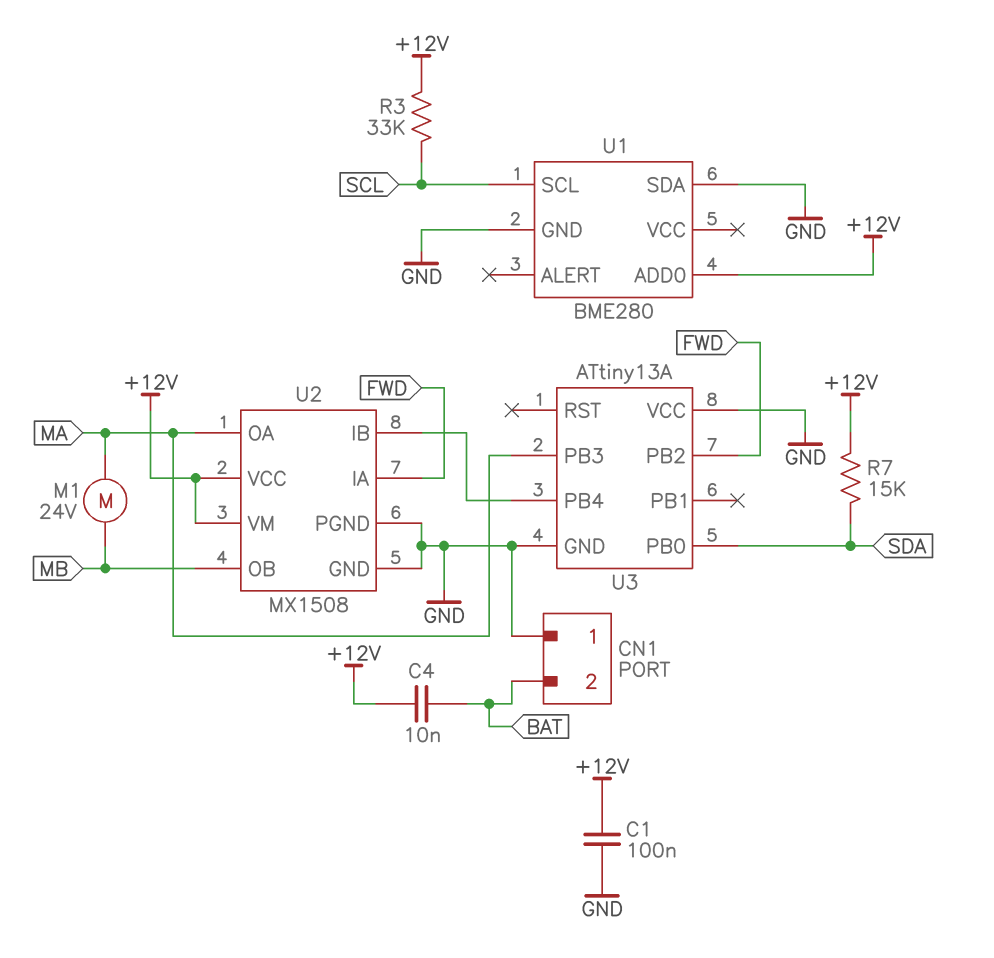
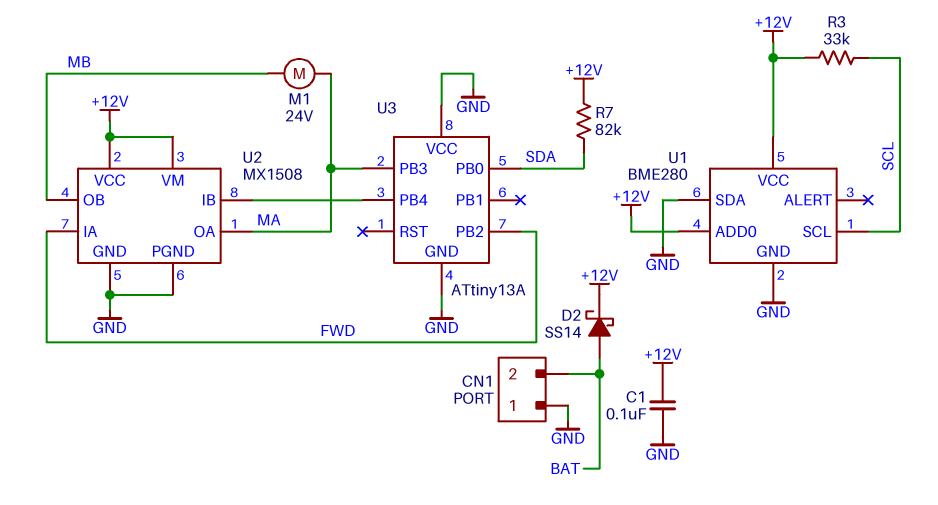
C4: 10nF (+12V, BAT) -> none
D2: none -> schottky SS14 (A BAT, K +12V)
R7: 15k (+12V, SDA) -> 82k (+12V, SDA)
U1 pin VCC: none -> +12V

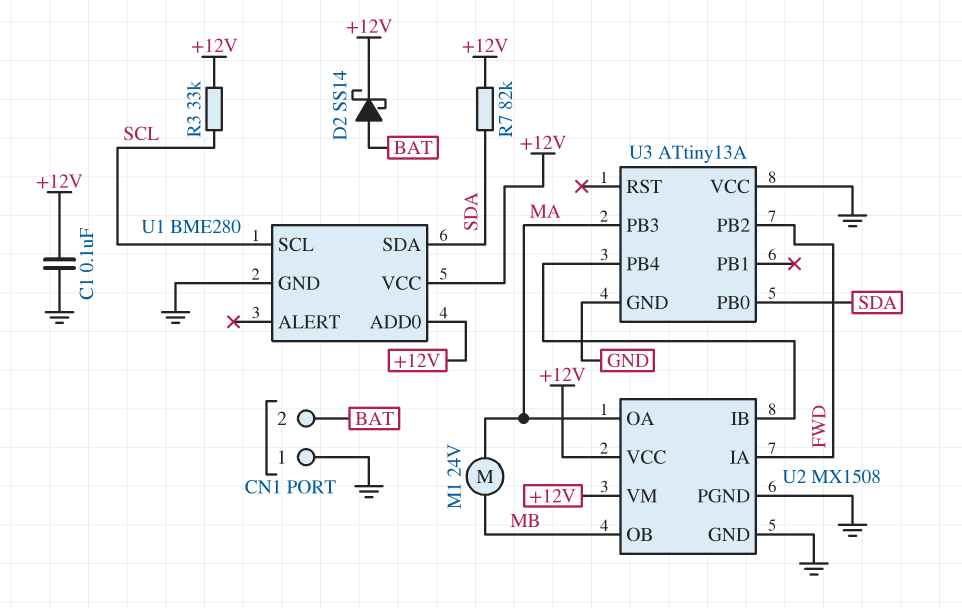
U1 pin SDA: GND -> SDA

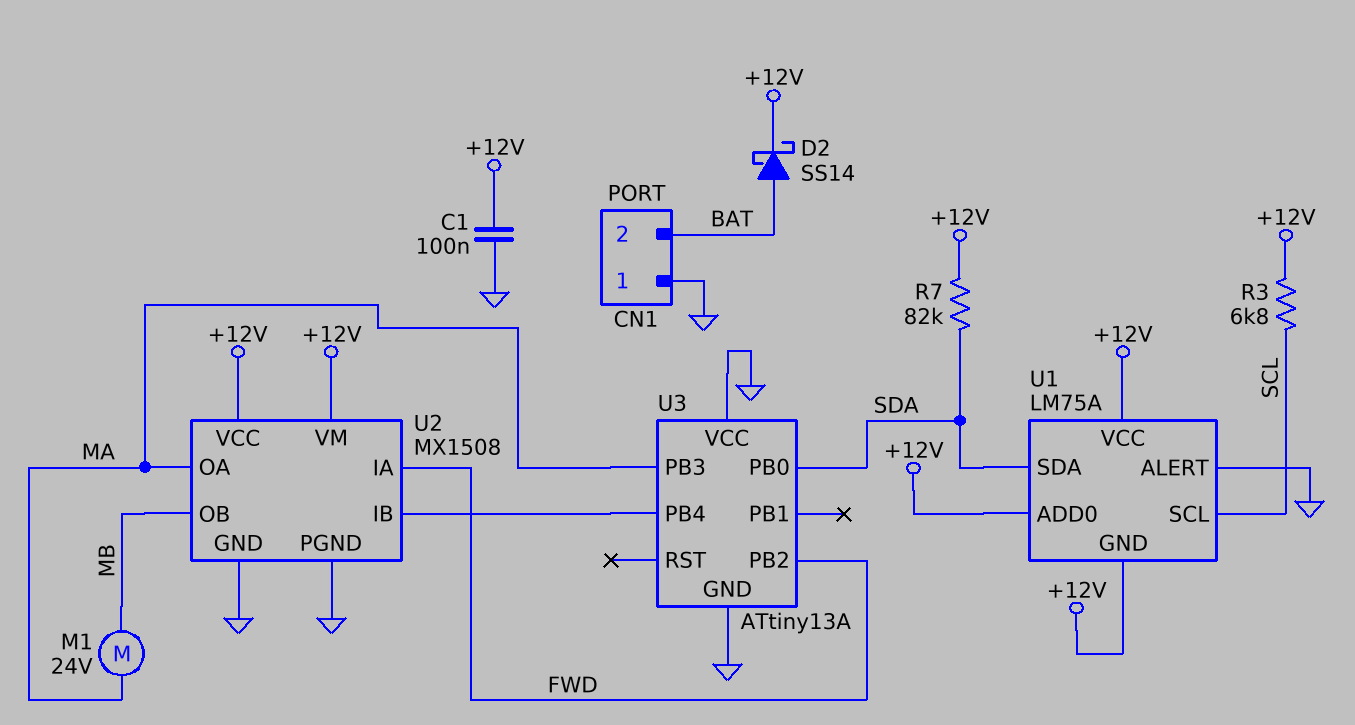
R3: 33k (+12V, SCL) -> 6.8k (+12V, SCL)
U1: BME280 -> LM75A
U1 pin ALERT: none -> GND
U1 pin GND: GND -> +12V

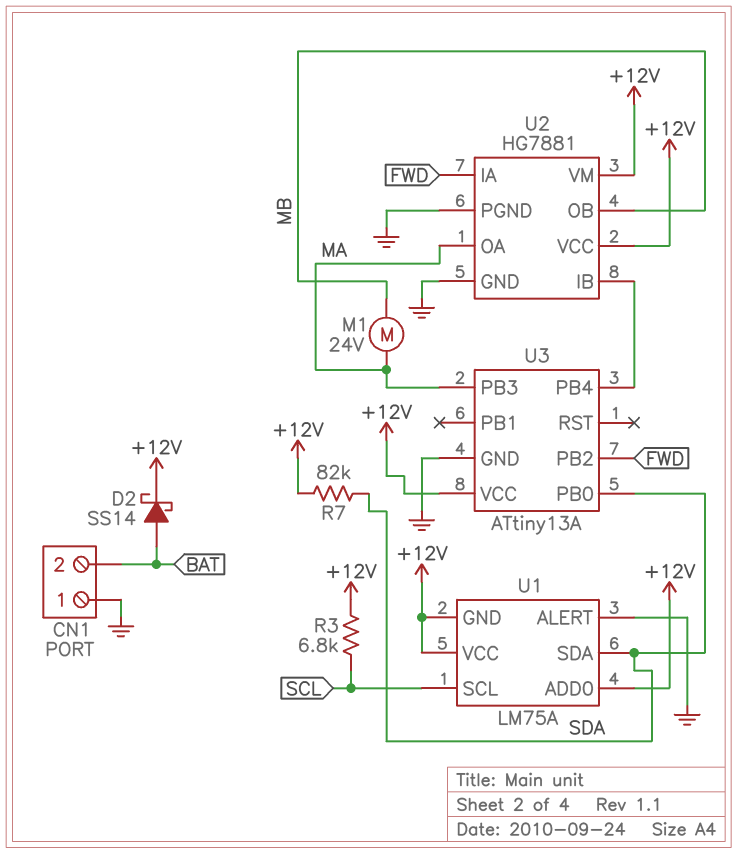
C1: 100nF (+12V, GND) -> none
U2: MX1508 -> HG7881
U3 pin VCC: GND -> +12V

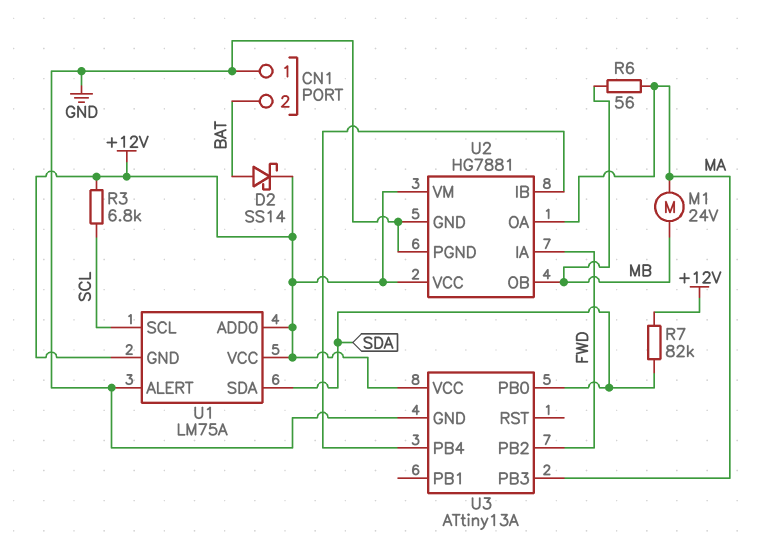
R6: none -> 56 (MA, MB)

